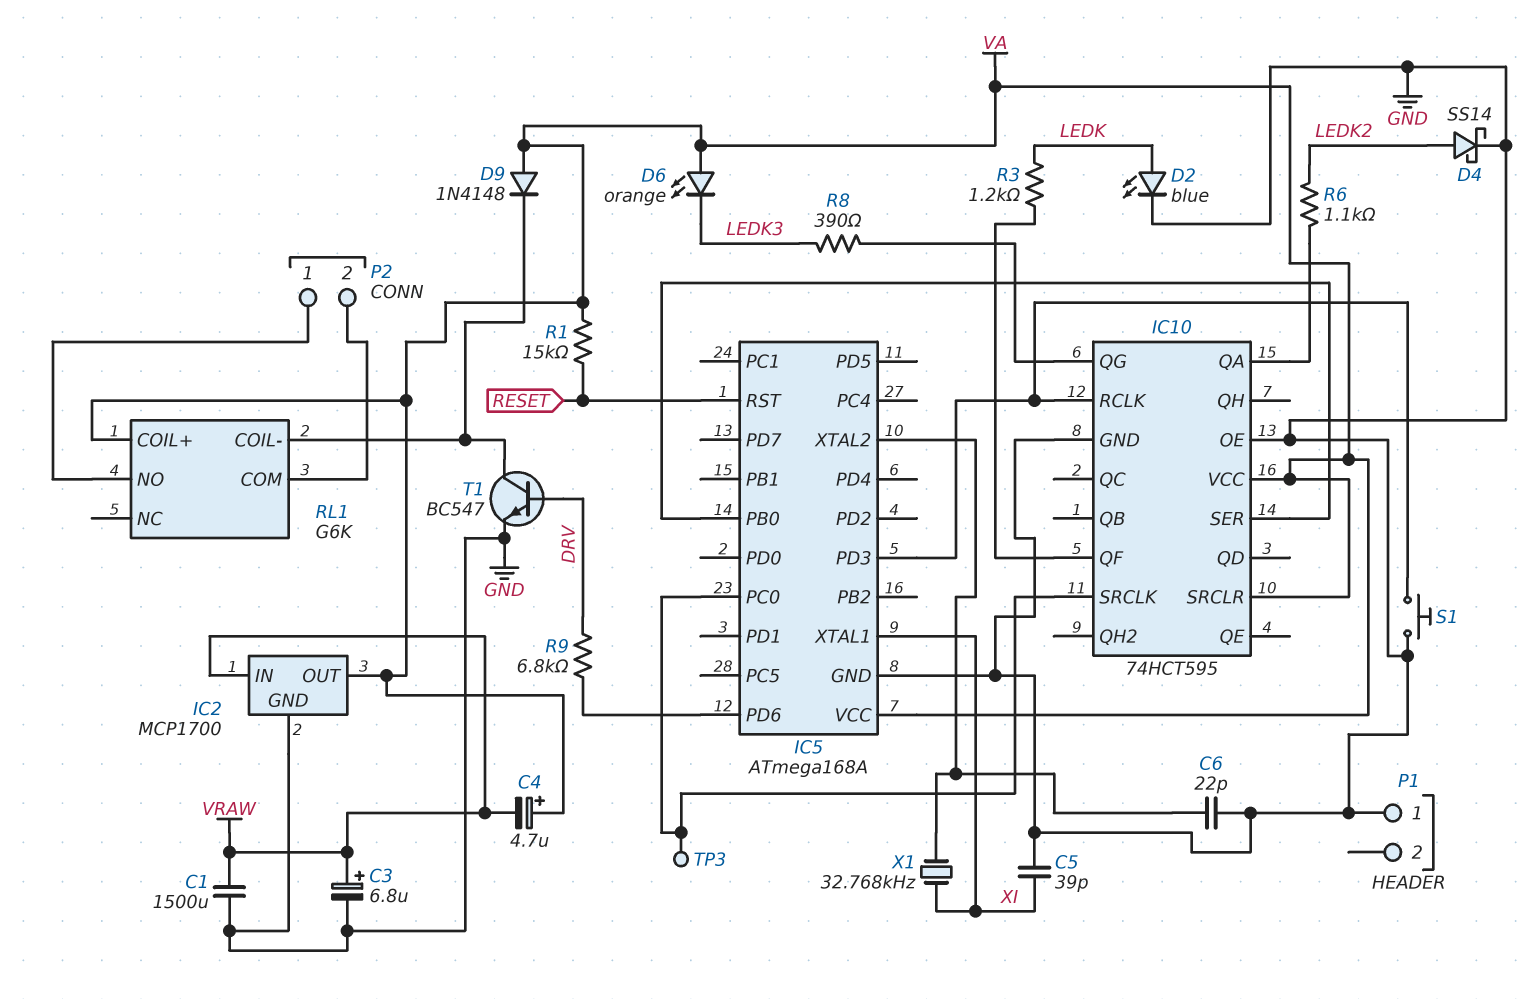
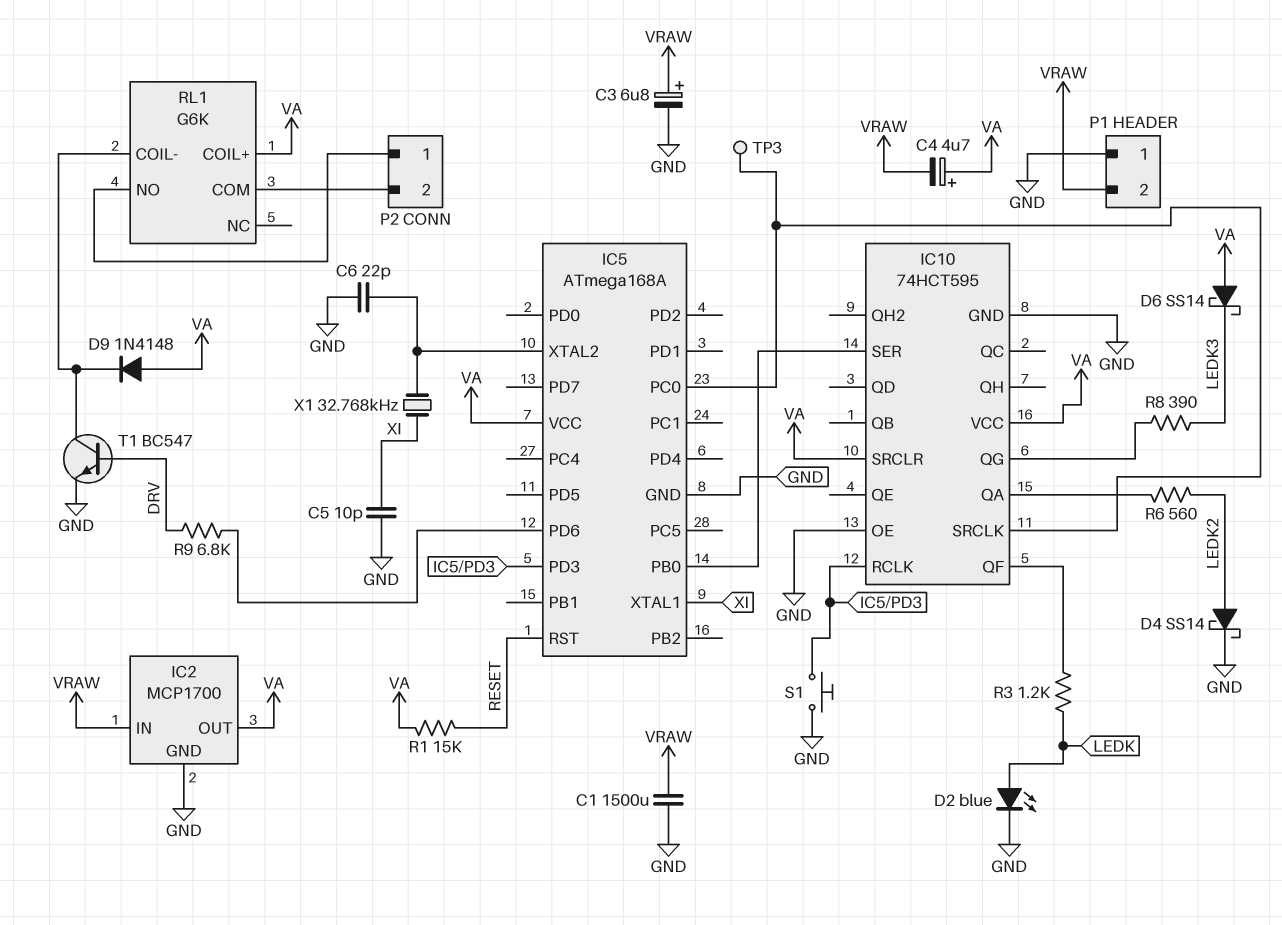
C5: 39pF (GND, XI) -> 10pF (GND, XI)
D6: LED orange (A VA, K LEDK3) -> schottky SS14 (A VA, K LEDK3)
P1 pin 2: none -> VRAW
R6: 1.1k (IC10/QA, LEDK2) -> 560 (IC10/QA, LEDK2)

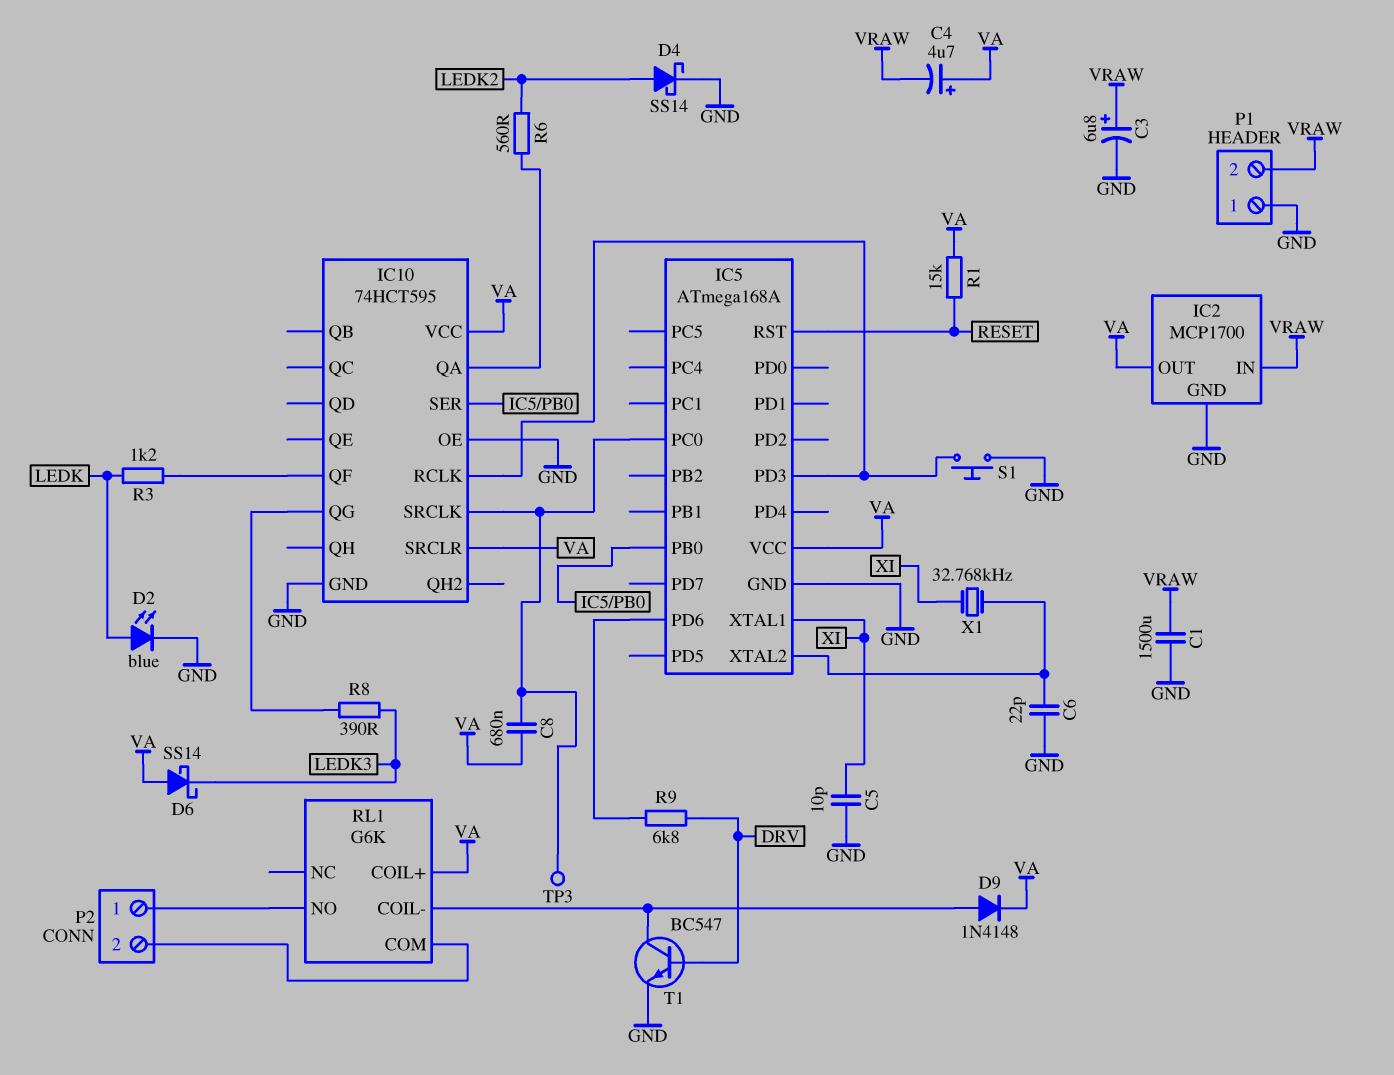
C8: none -> 680nF (IC5/PC0, VA)
D9: diode 1N4148 (A VA, K RL1/COIL-) -> diode 1N4148 (A RL1/COIL-, K VA)

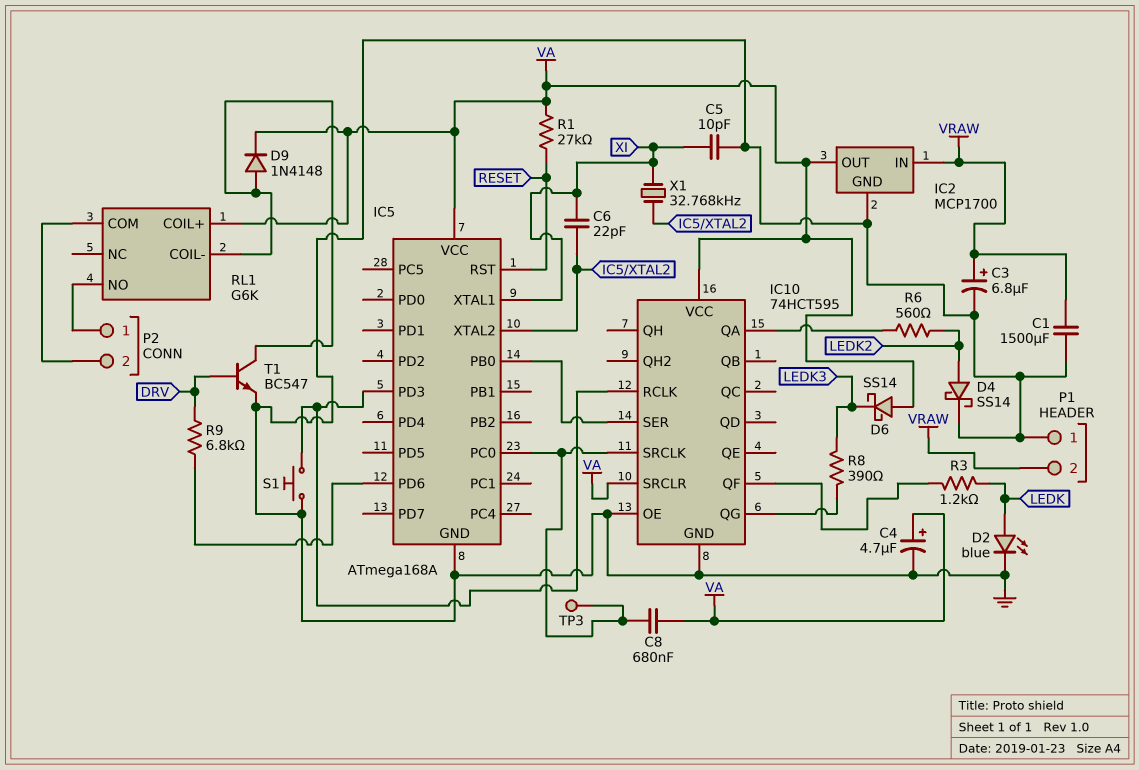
C4: 4.7uF (plus VA, minus VRAW) -> 4.7uF (plus VA, minus GND)
C6: 22pF (GND, IC5/XTAL2) -> 22pF (IC5/XTAL2, XI)
R1: 15k (RESET, VA) -> 27k (RESET, VA)

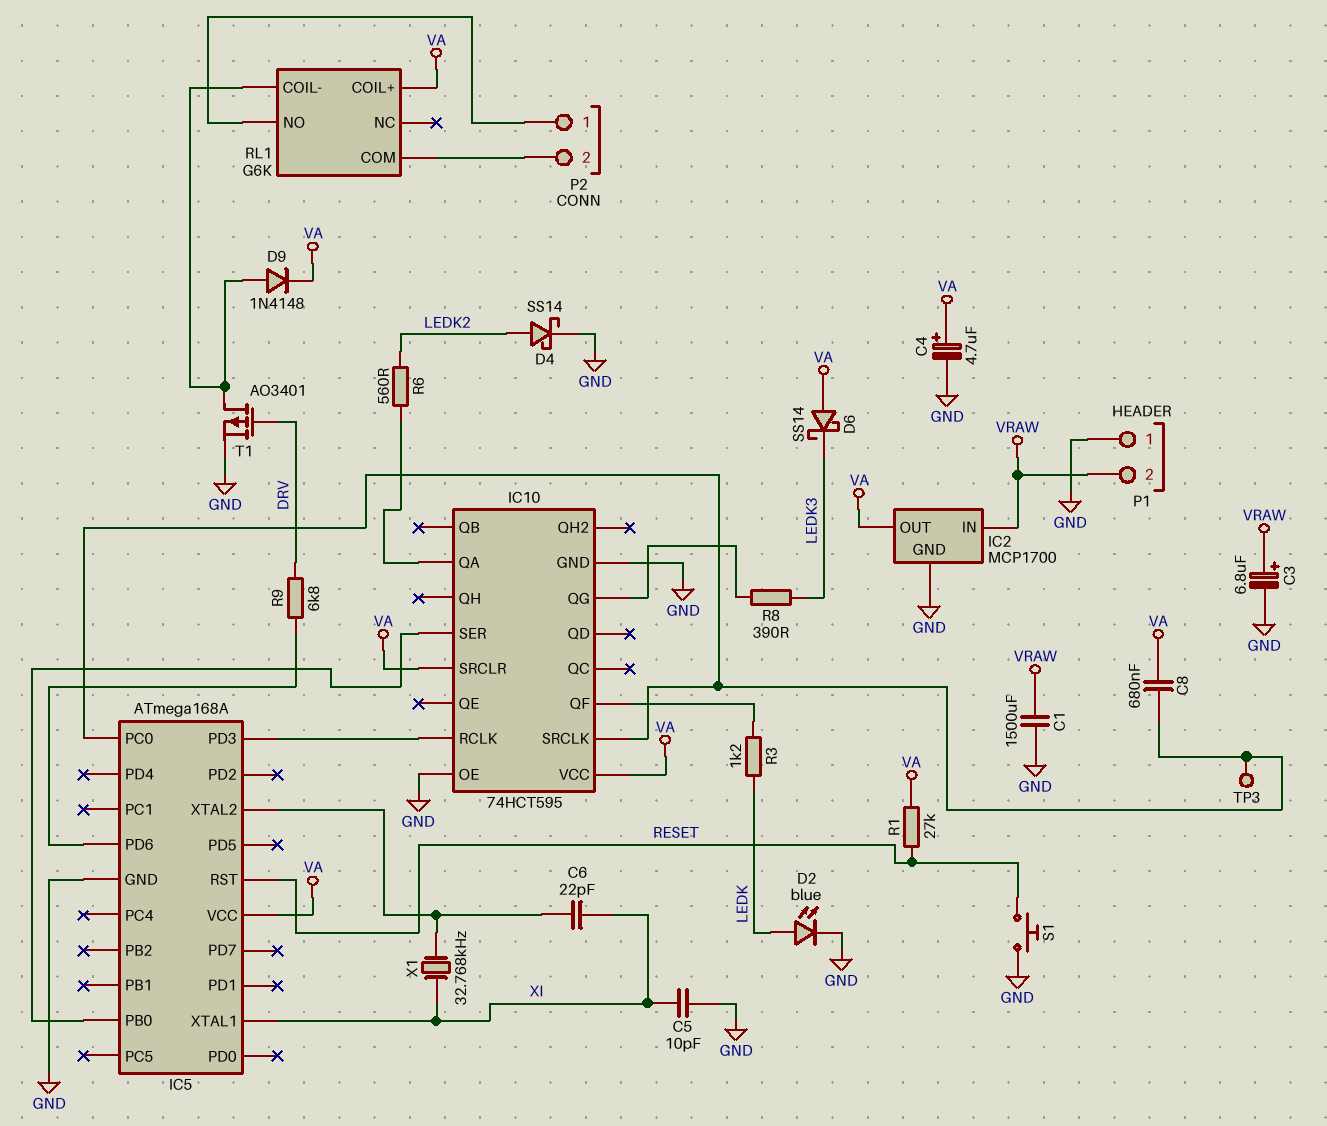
S1: button (GND, IC5/PD3) -> button (GND, RESET)
T1: NPN BC547 (B DRV, C RL1/COIL-, E GND) -> PMOS AO3401 (G DRV, D RL1/COIL-, S GND)

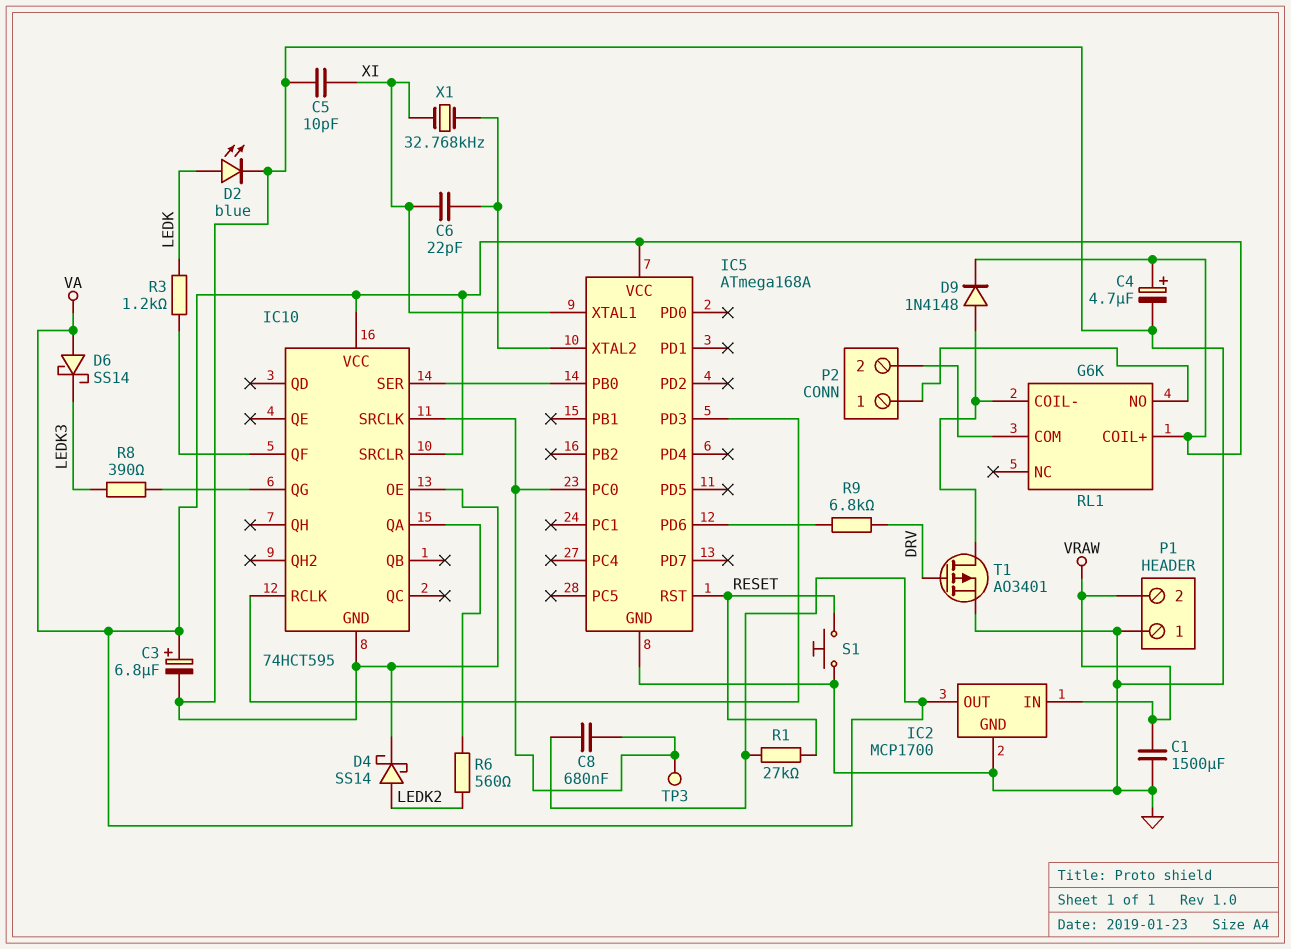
C3: 6.8uF (plus VRAW, minus GND) -> 6.8uF (plus VA, minus GND)

